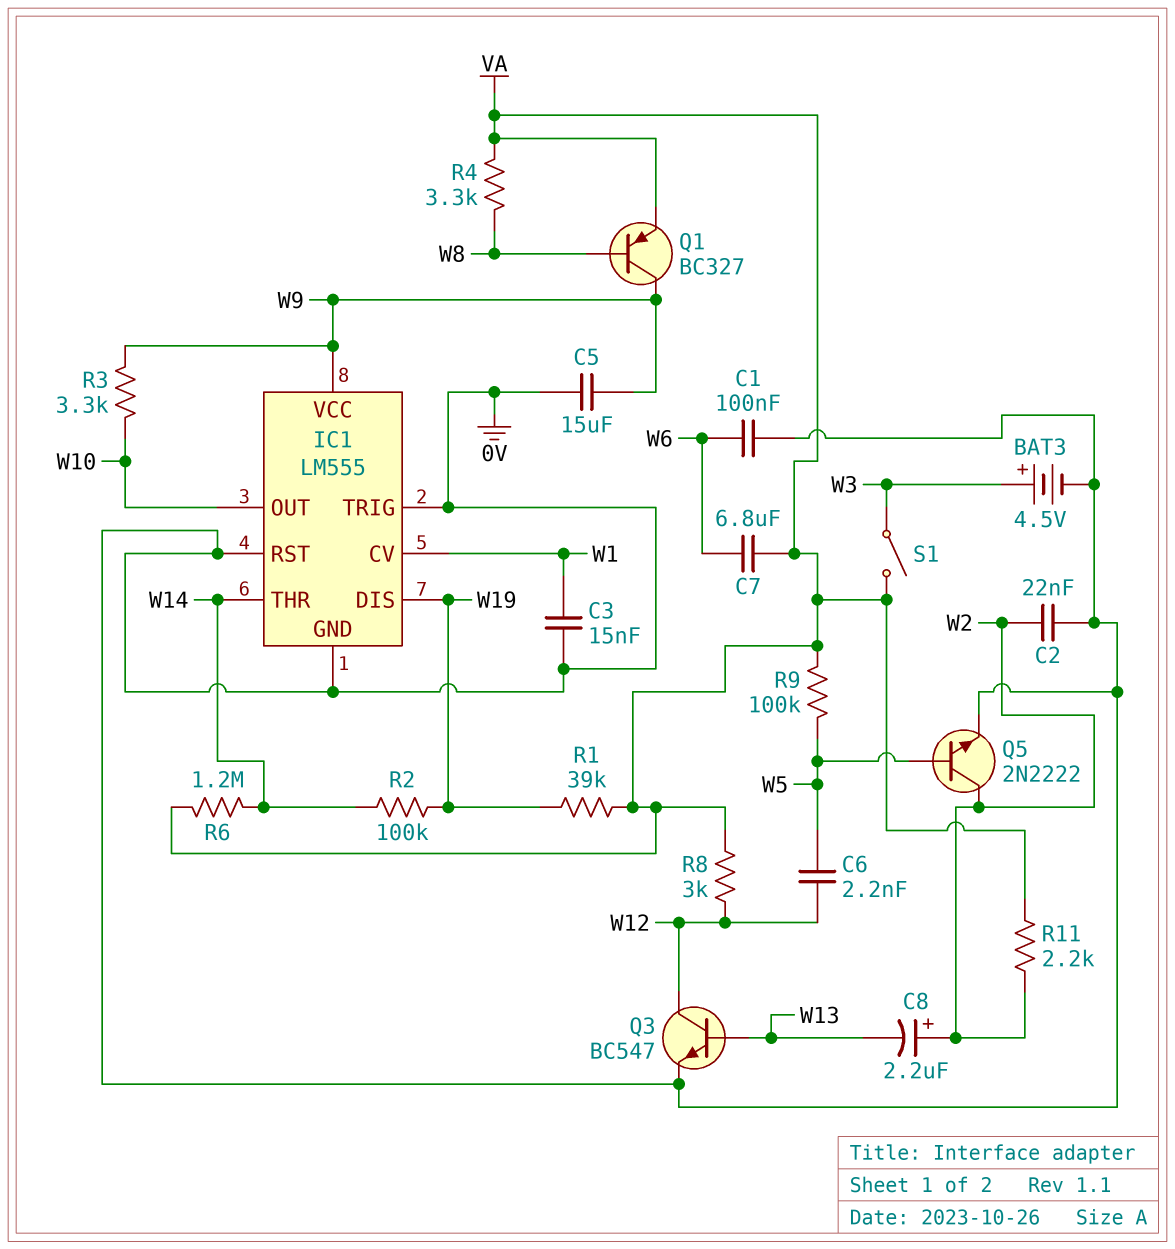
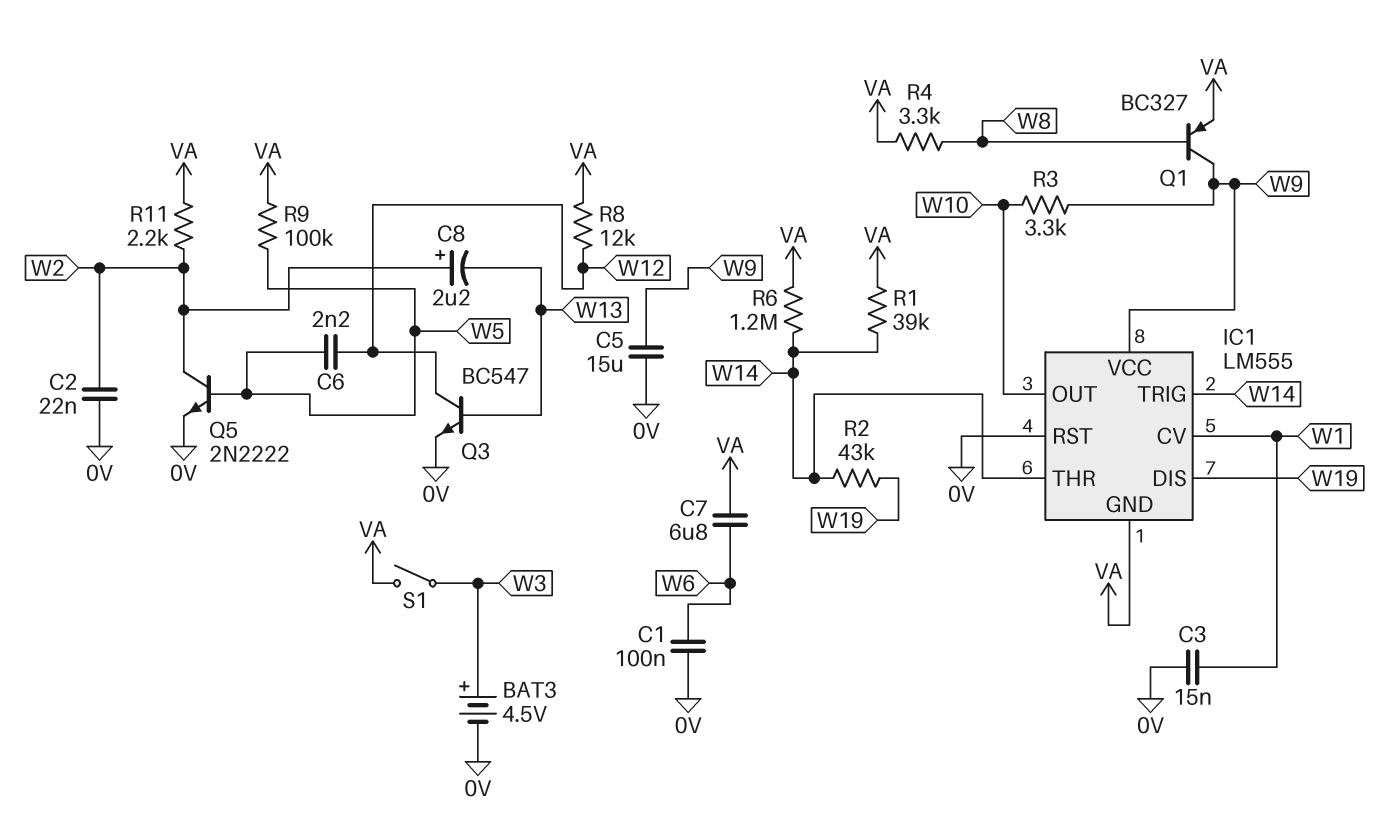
IC1 pin GND: 0V -> VA
IC1 pin TRIG: 0V -> W14
R1: 39k (VA, W19) -> 39k (VA, W14)
R2: 100k (W14, W19) -> 43k (W14, W19)
R8: 3k (VA, W12) -> 12k (VA, W12)

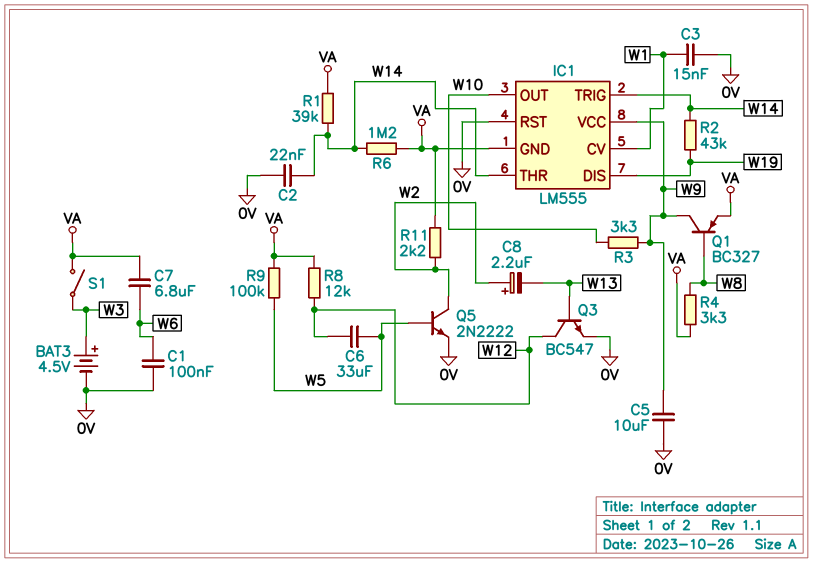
C2: 22nF (0V, W2) -> 22nF (0V, W14)
C5: 15uF (0V, W9) -> 10uF (0V, W9)
C6: 2.2nF (W5, W12) -> 33uF (W5, W12)

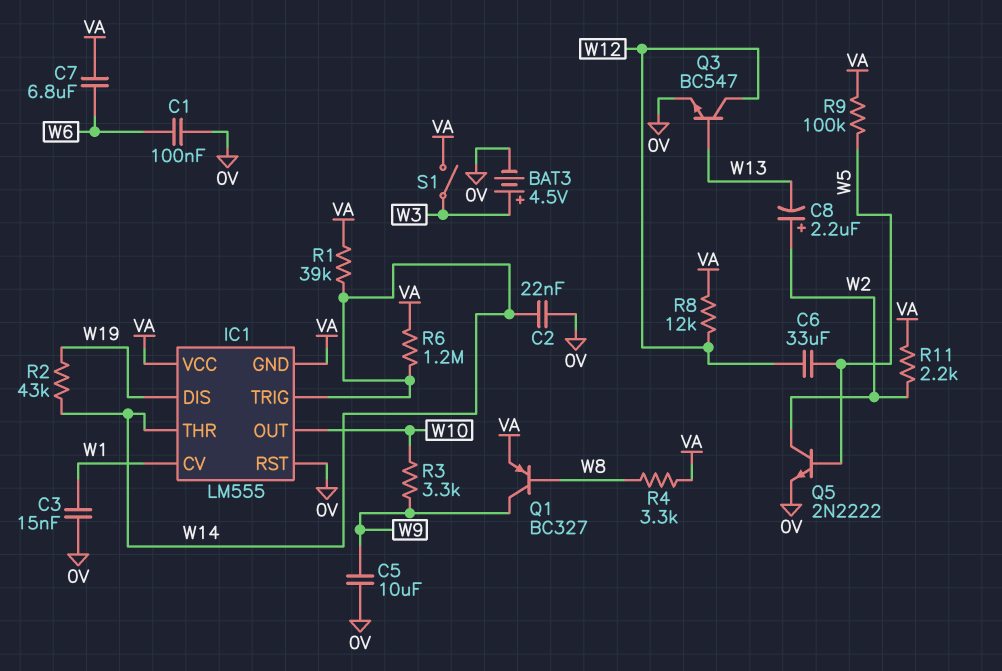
IC1 pin VCC: W9 -> VA

